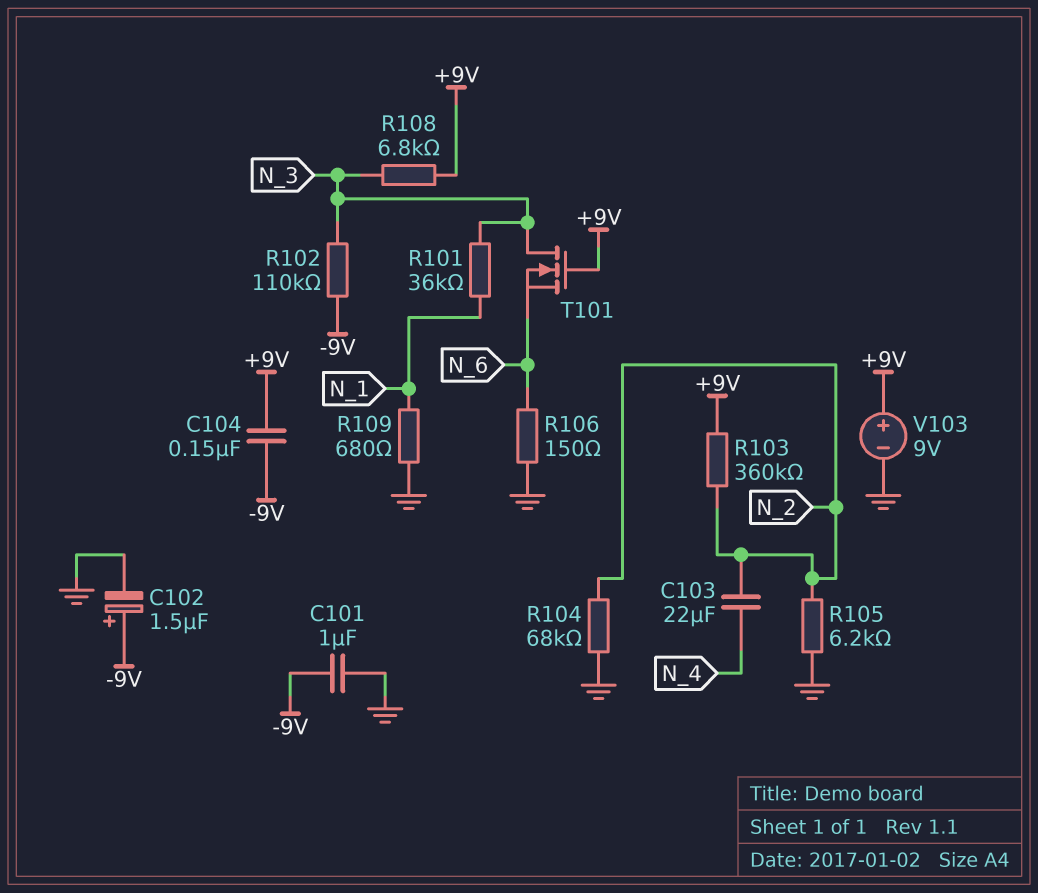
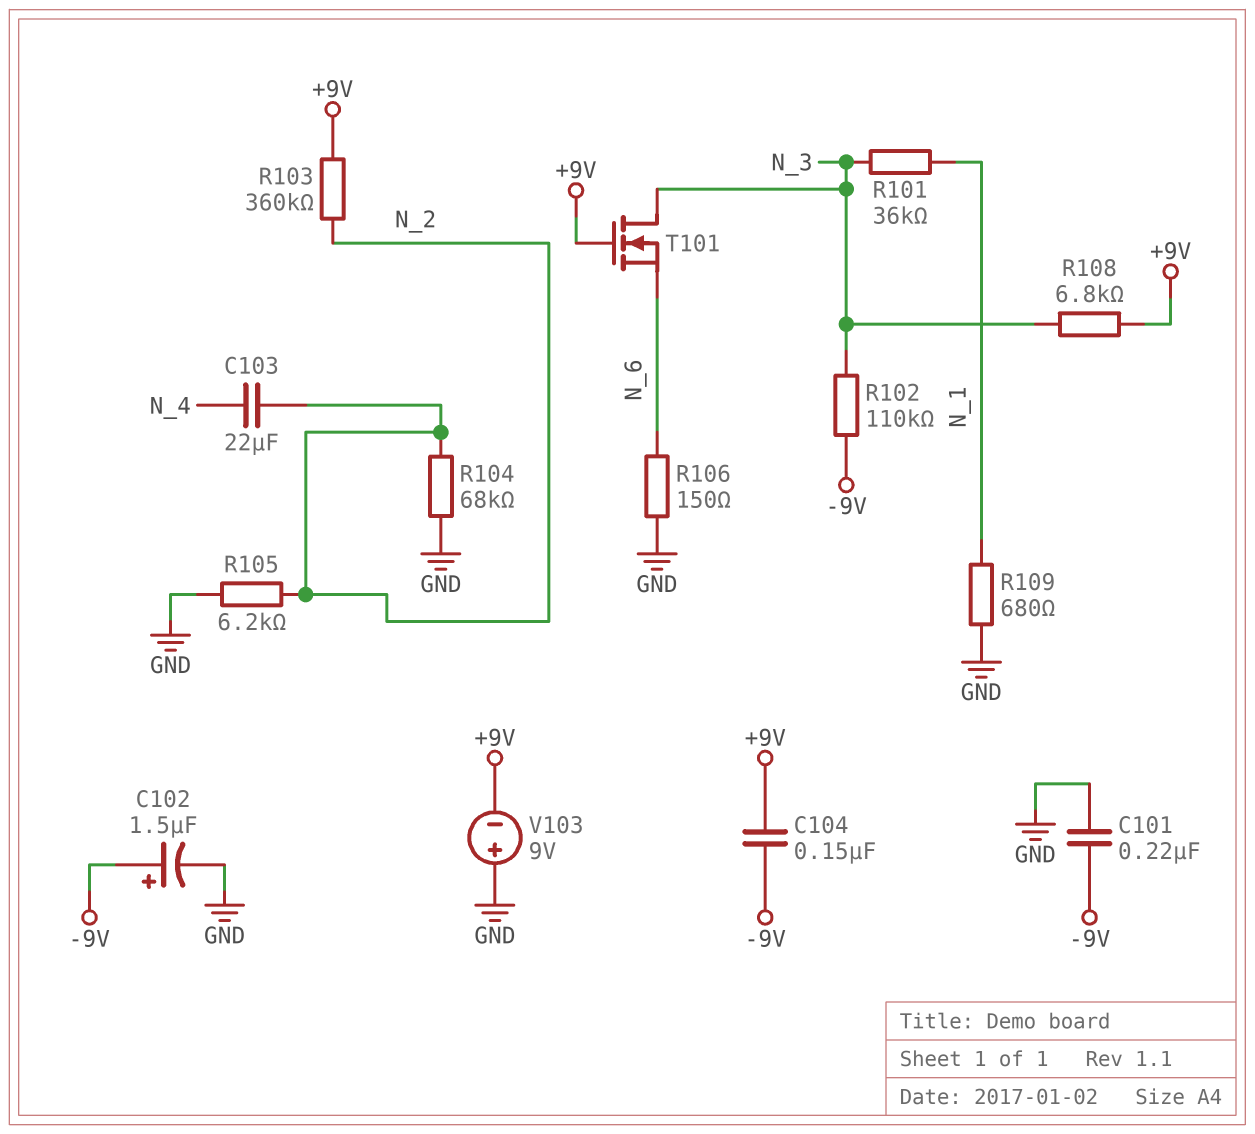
C101: 1uF (-9V, GND) -> 220nF (-9V, GND)
V103: 9V (plus +9V, minus GND) -> 9V (plus GND, minus +9V)

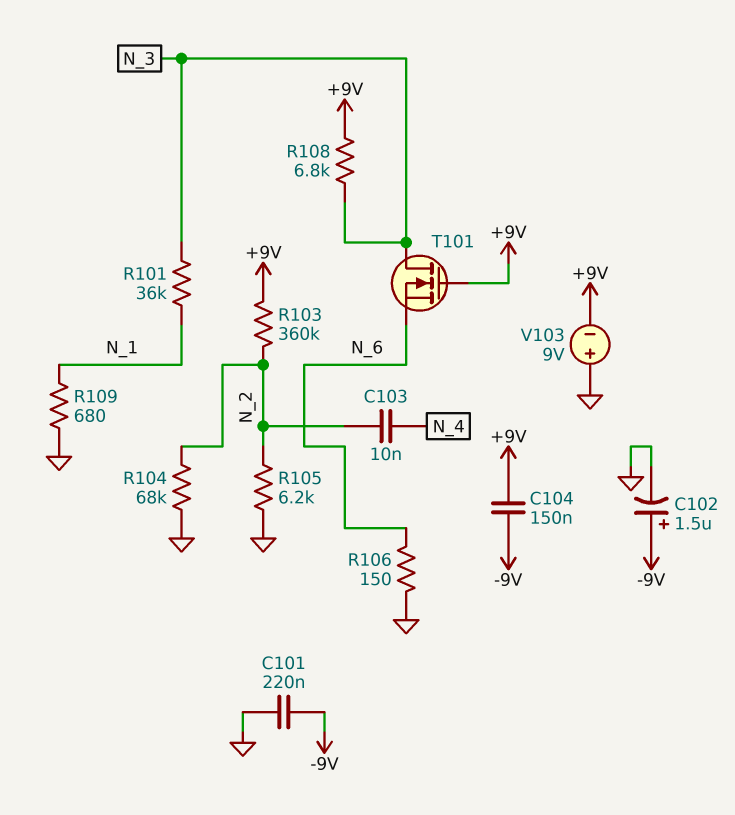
C103: 22uF (N_2, N_4) -> 10nF (N_2, N_4)
R102: 110k (-9V, N_3) -> none

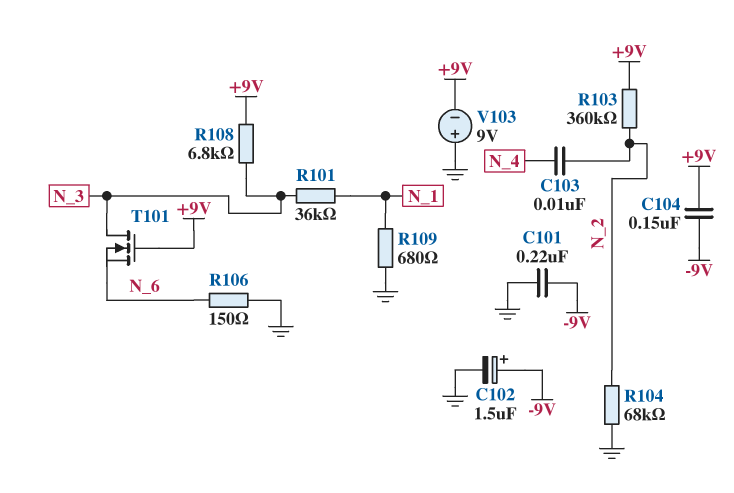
R105: 6.2k (GND, N_2) -> none

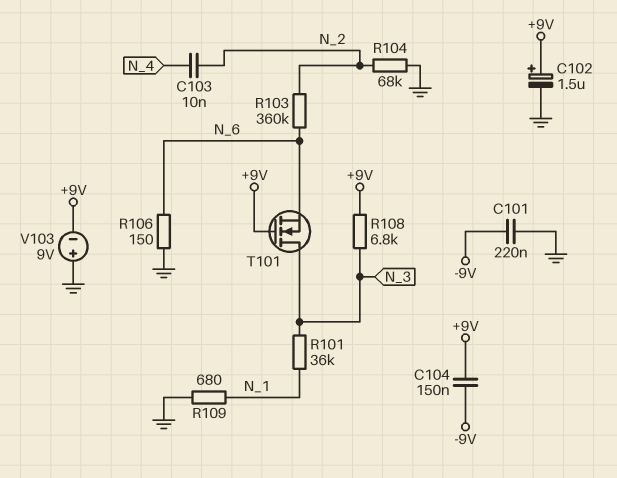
C102: 1.5uF (plus -9V, minus GND) -> 1.5uF (plus +9V, minus GND)
R103: 360k (+9V, N_2) -> 360k (N_2, N_6)

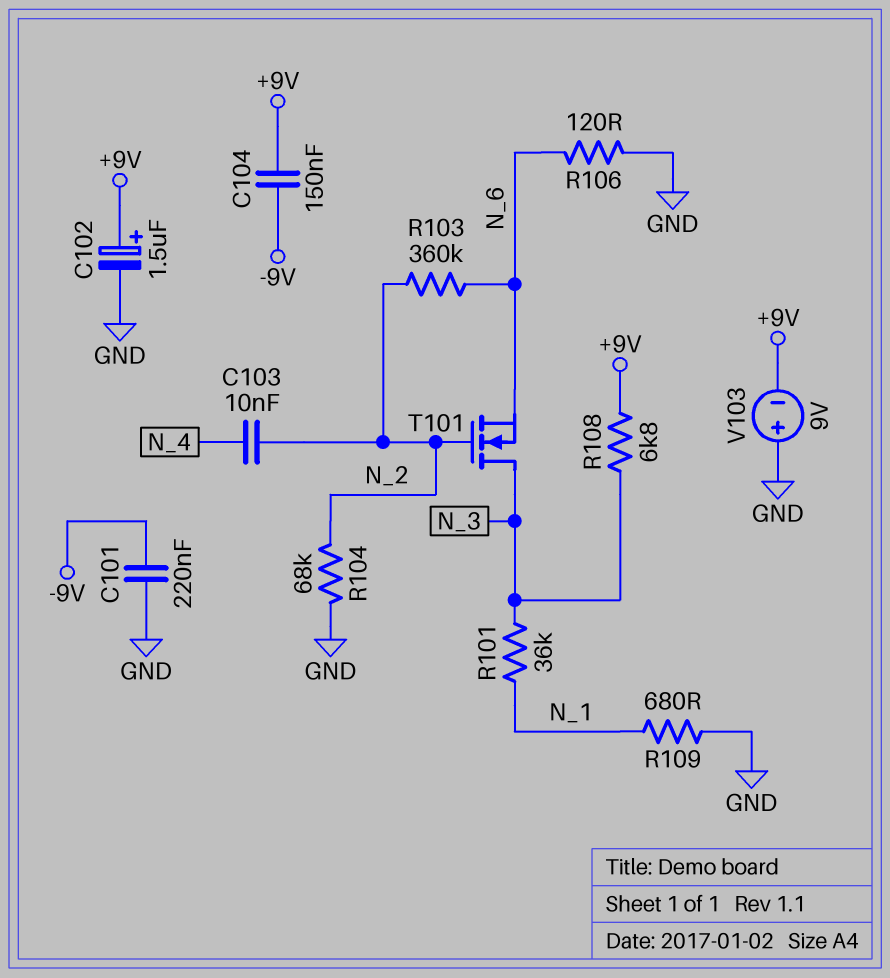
R106: 150 (GND, N_6) -> 120 (GND, N_6)
T101: NMOS (G +9V, D N_3, S N_6) -> NMOS (G N_2, D N_3, S N_6)

